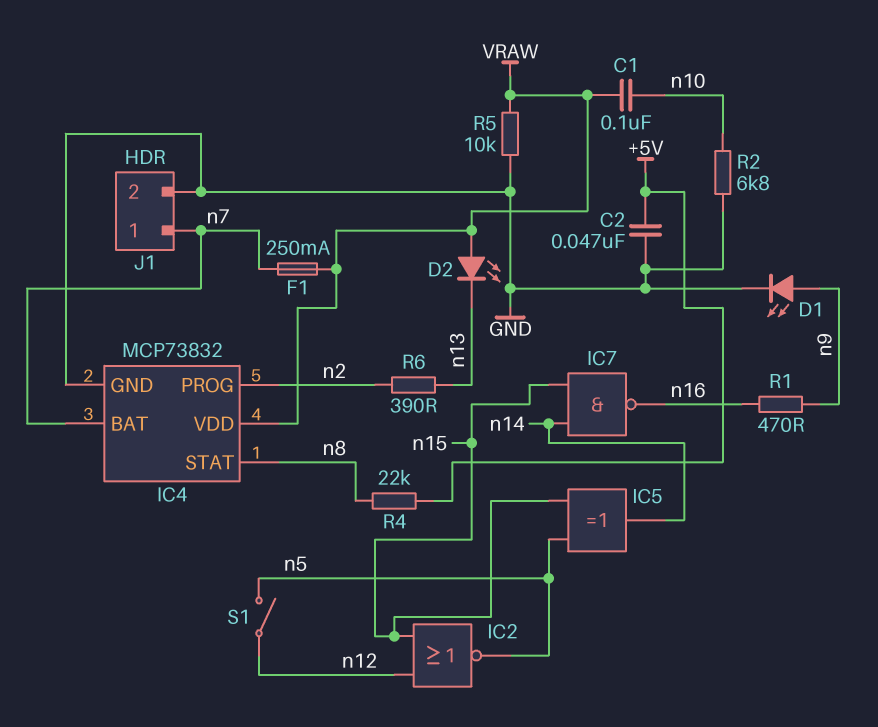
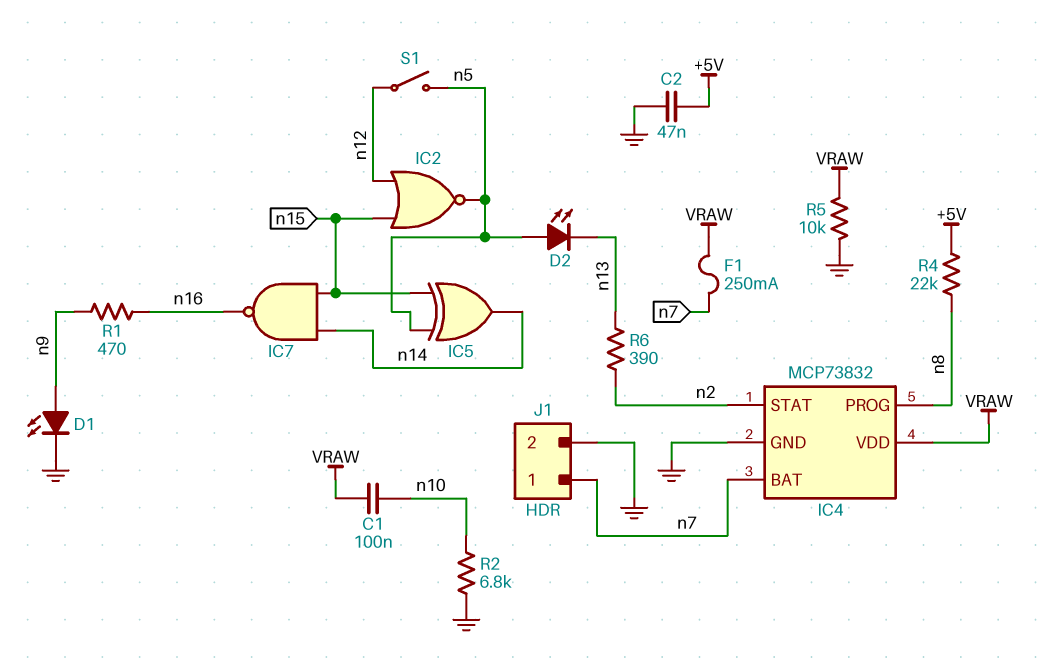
D2: LED (A VRAW, K n13) -> LED (A n5, K n13)
IC4 pin PROG: n2 -> n8
IC4 pin STAT: n8 -> n2

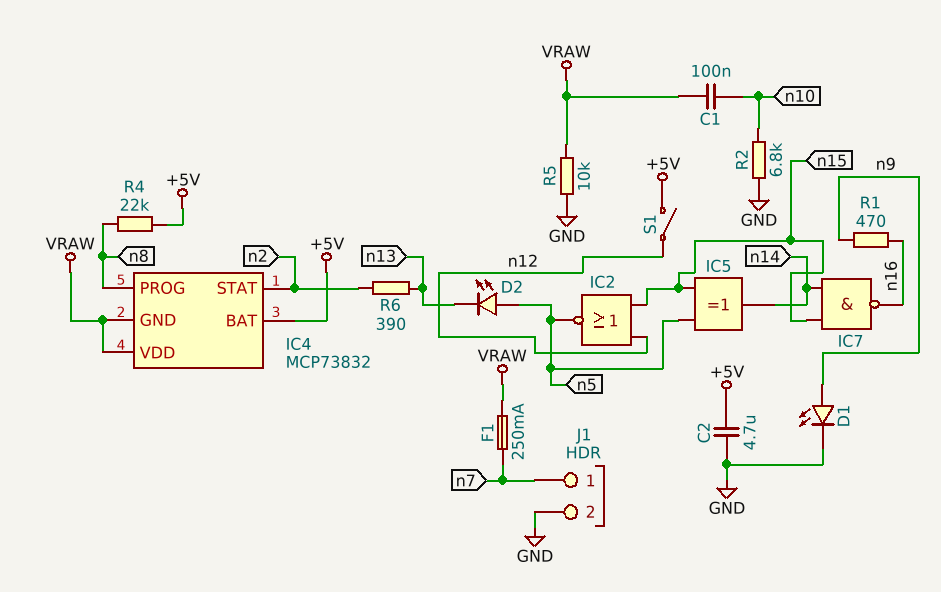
C2: 47nF (+5V, GND) -> 4.7uF (+5V, GND)
IC4 pin BAT: n7 -> +5V
IC4 pin GND: GND -> VRAW
S1: switch (n5, n12) -> switch (+5V, n12)

